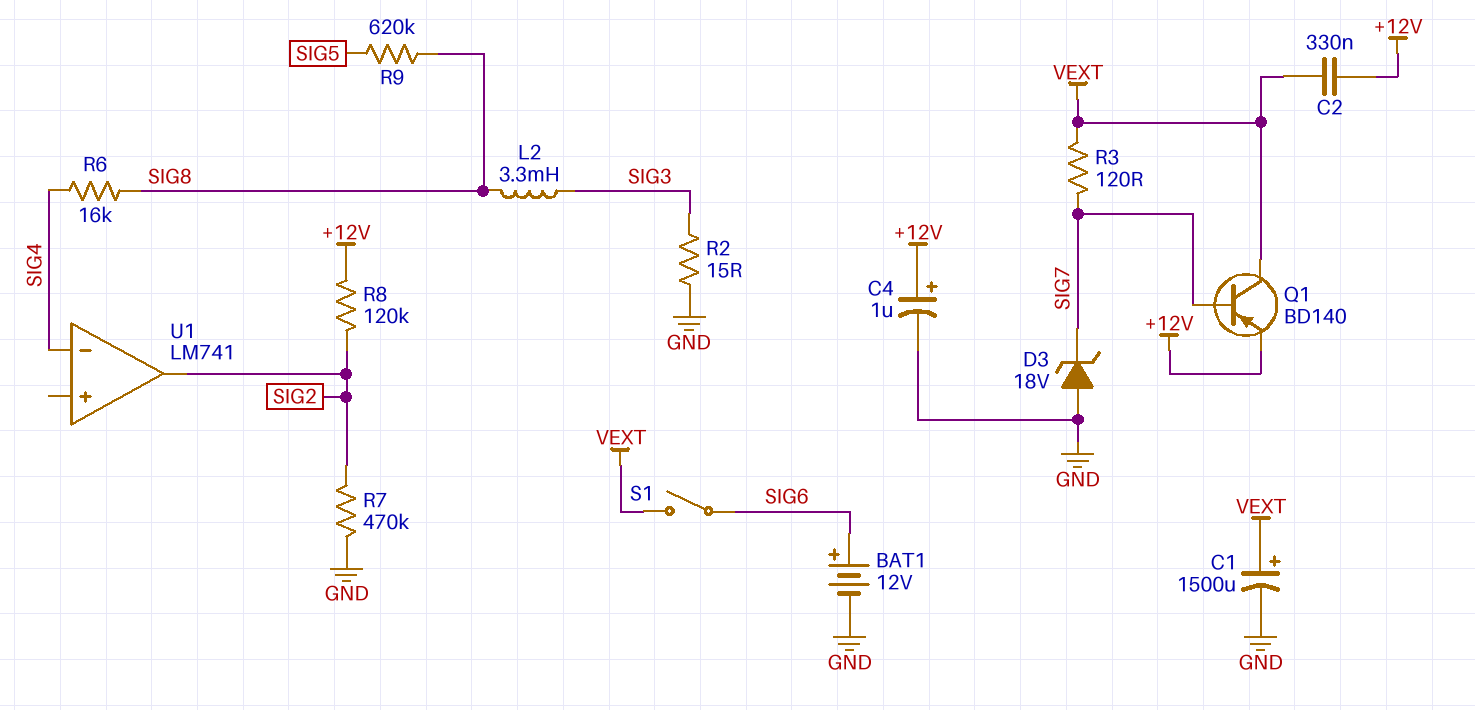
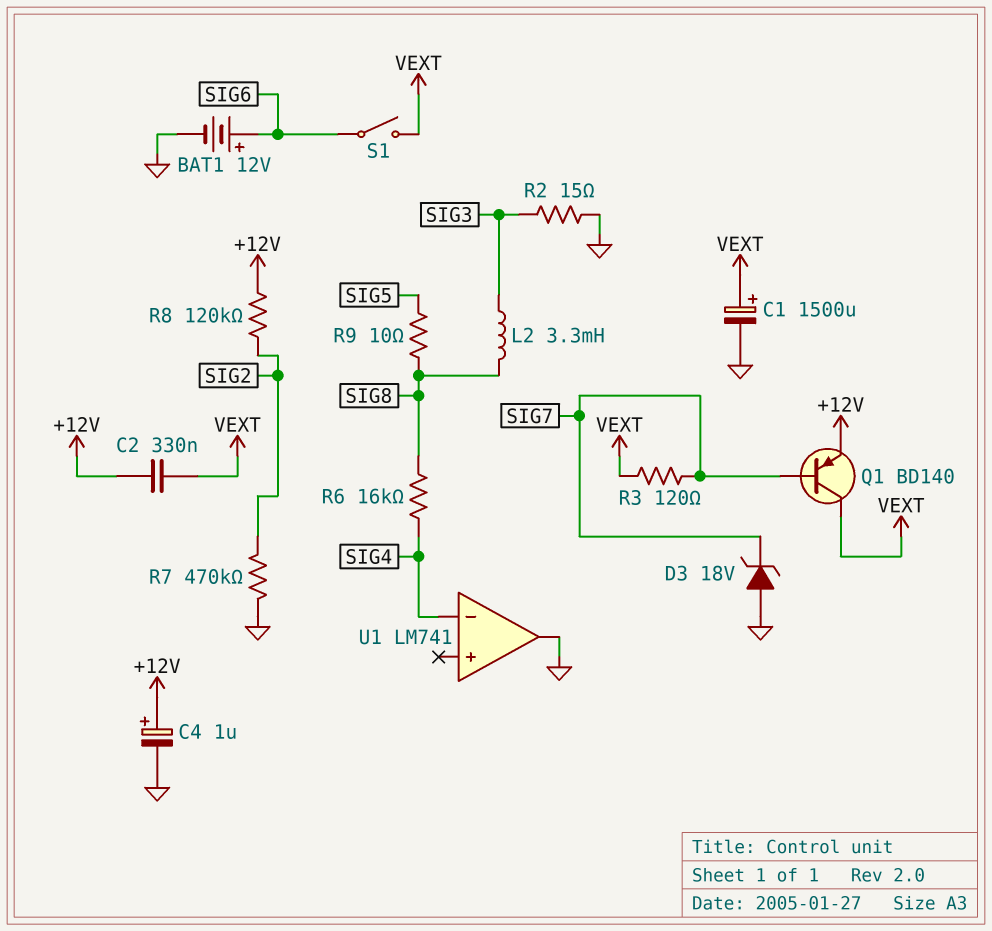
R9: 620k (SIG5, SIG8) -> 10 (SIG5, SIG8)
U1 pin out: SIG2 -> GND

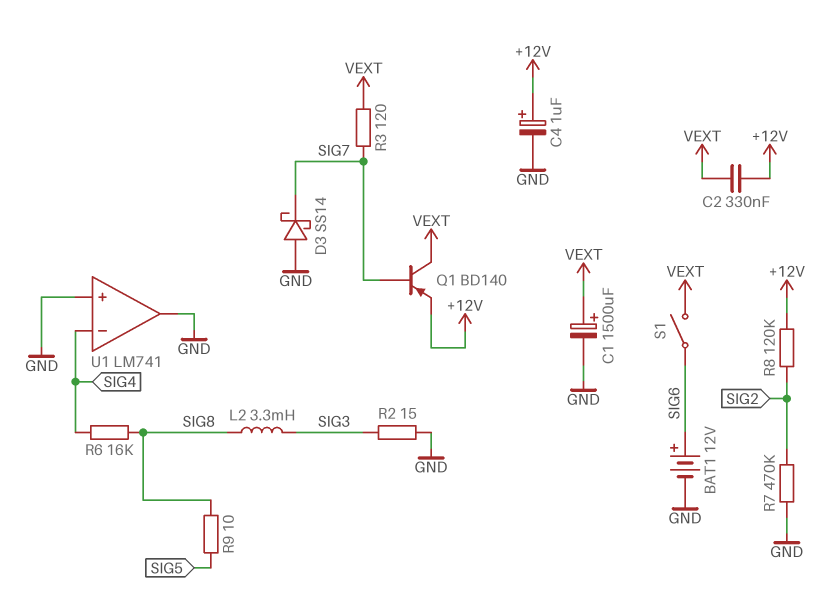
D3: zener 18V (A GND, K SIG7) -> schottky SS14 (A GND, K SIG7)
U1 pin in+: none -> GND

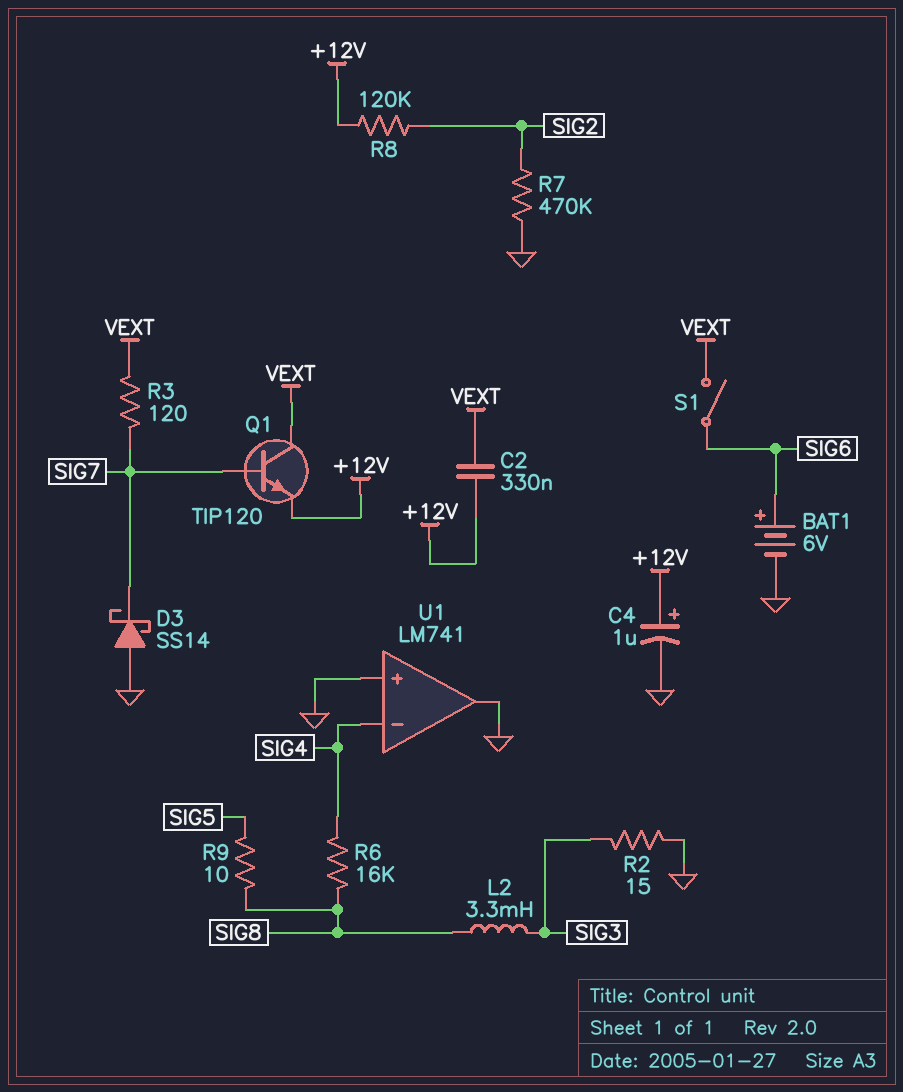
BAT1: 12V (plus SIG6, minus GND) -> 6V (plus SIG6, minus GND)
C1: 1500uF (plus VEXT, minus GND) -> none
Q1: PNP BD140 (B SIG7, C VEXT, E +12V) -> NPN TIP120 (B SIG7, C VEXT, E +12V)

